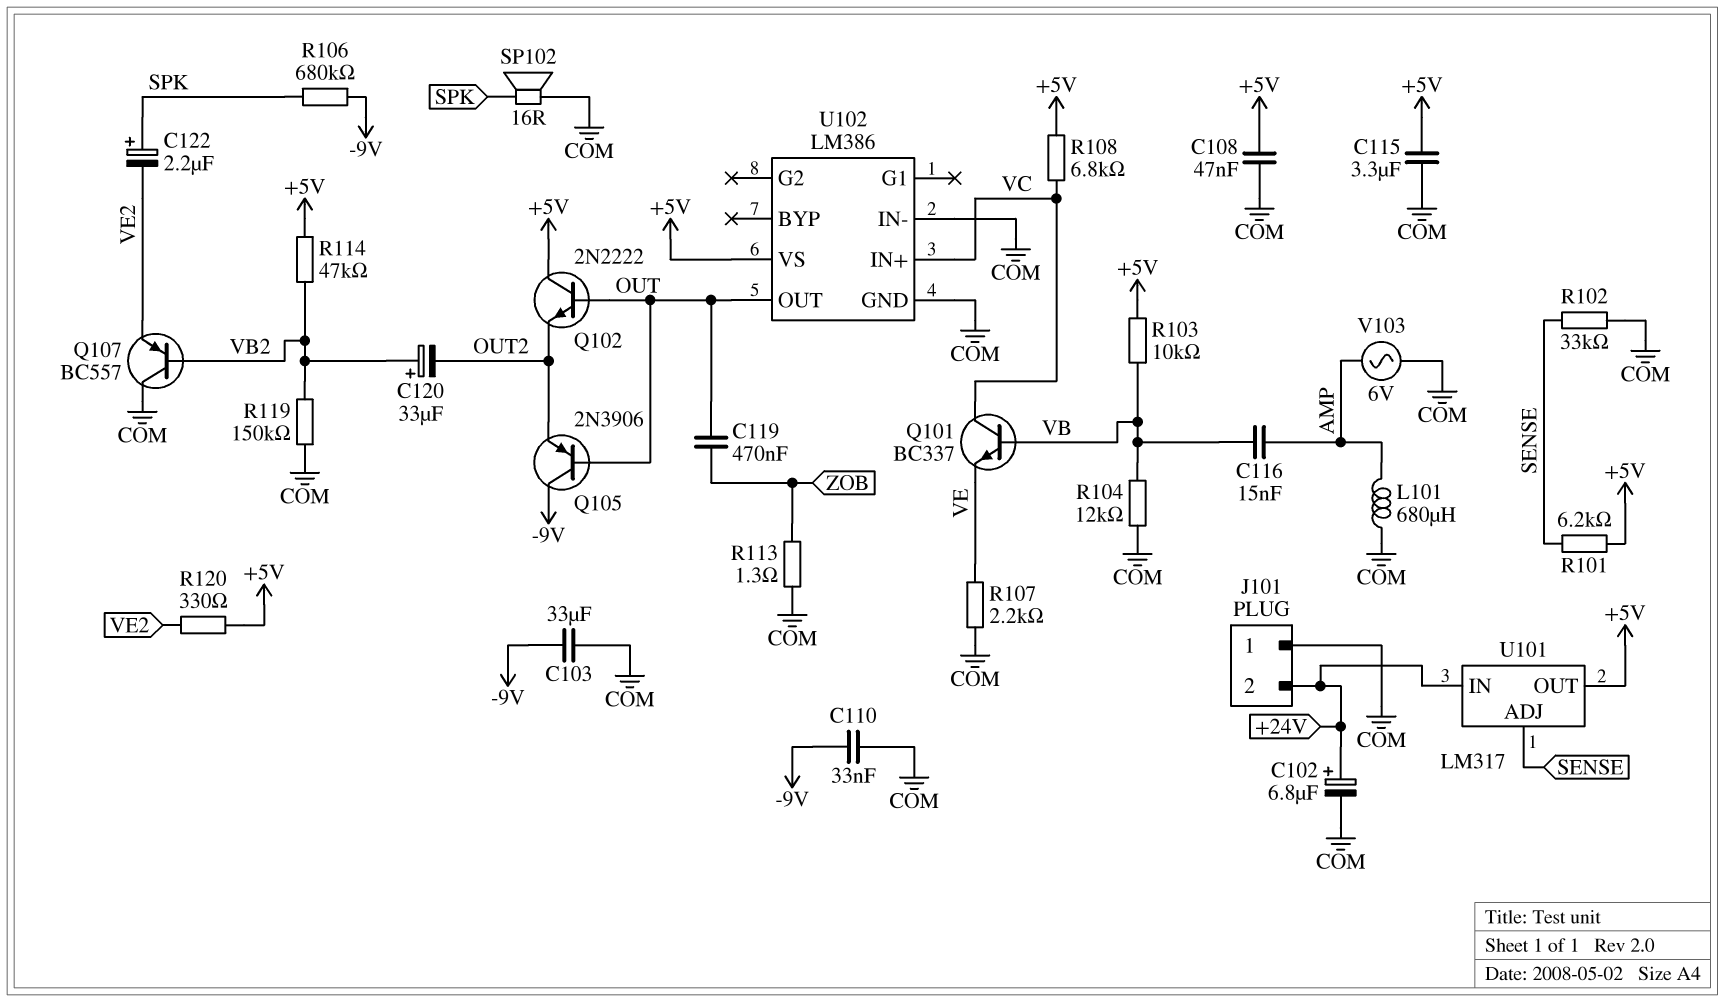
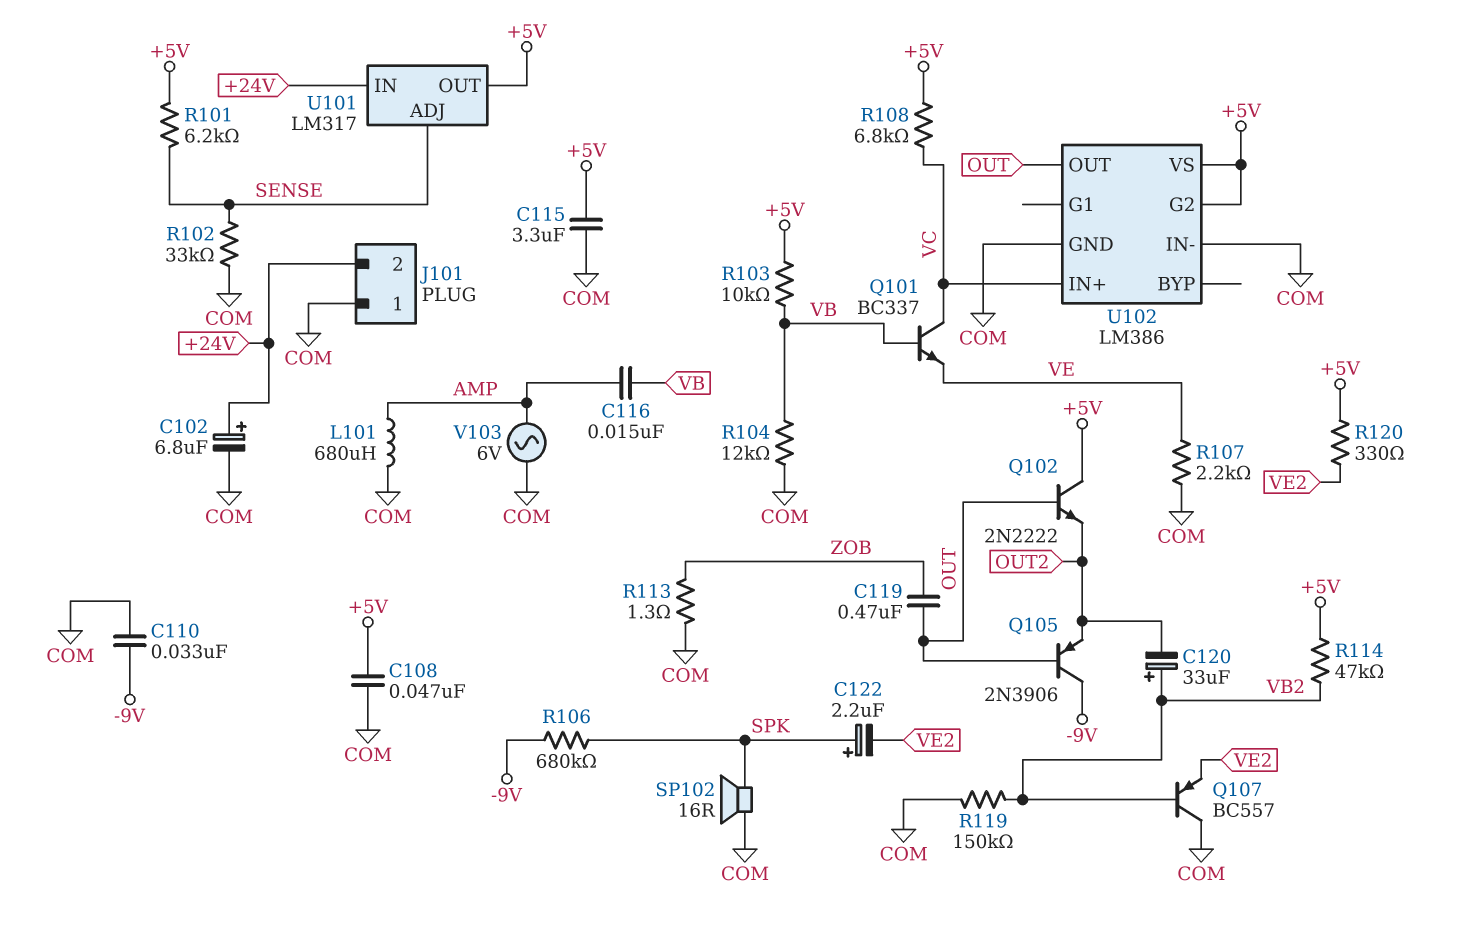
C103: 33uF (-9V, COM) -> none
U102 pin G2: none -> +5V

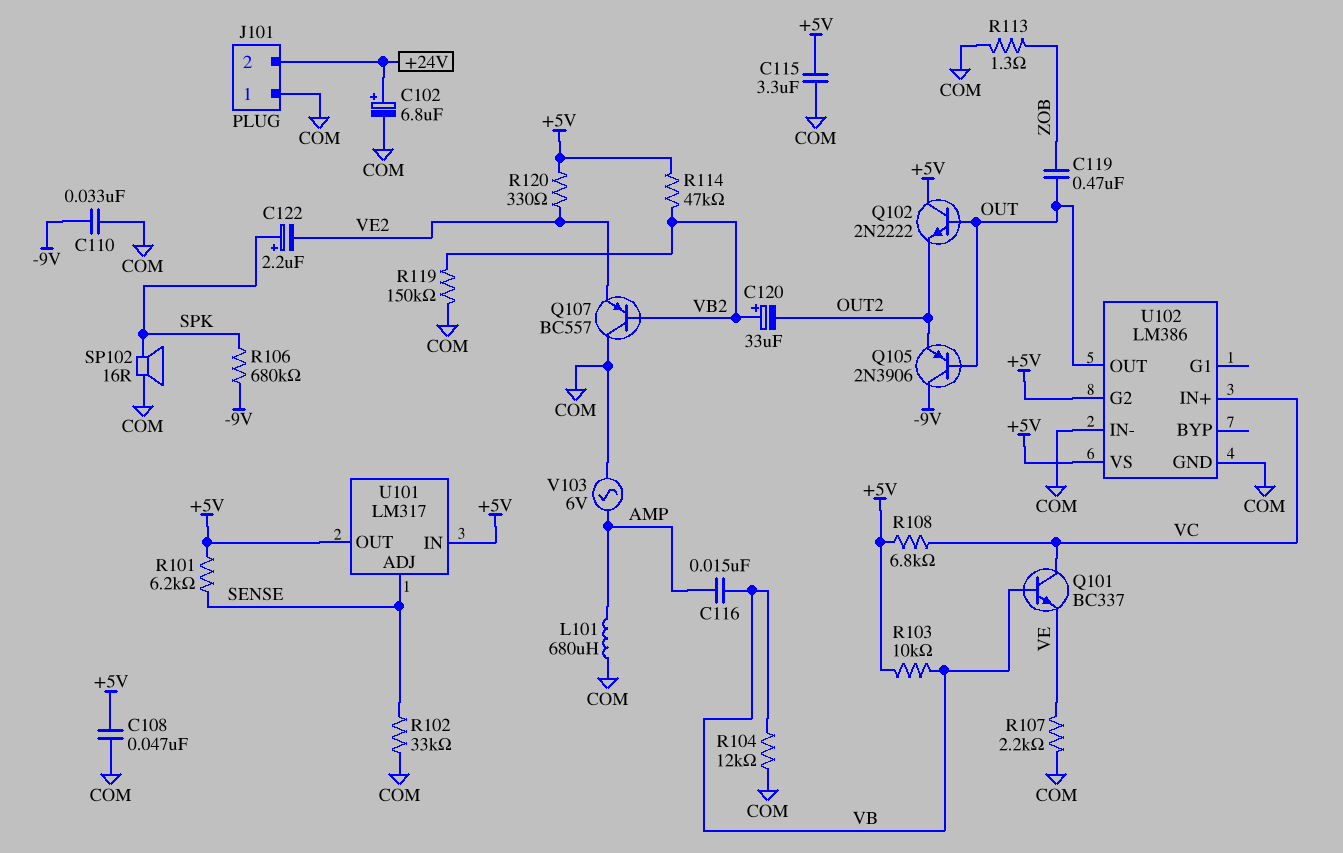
U101 pin IN: +24V -> +5V

